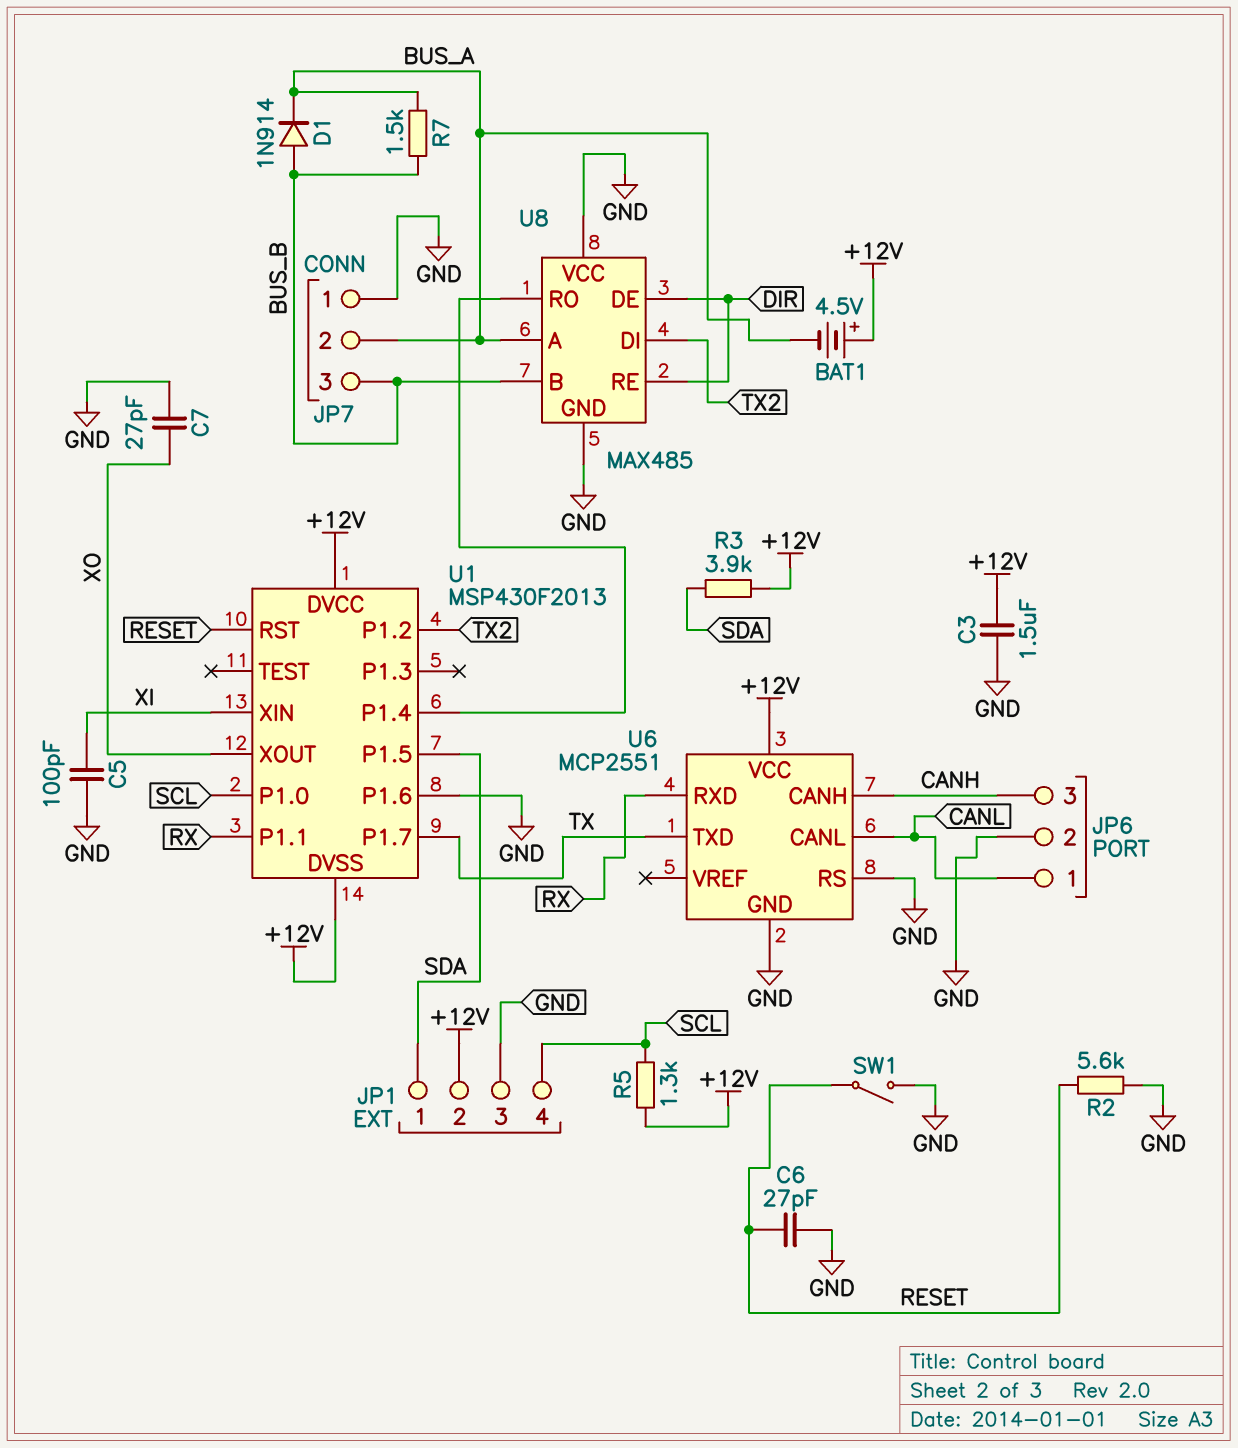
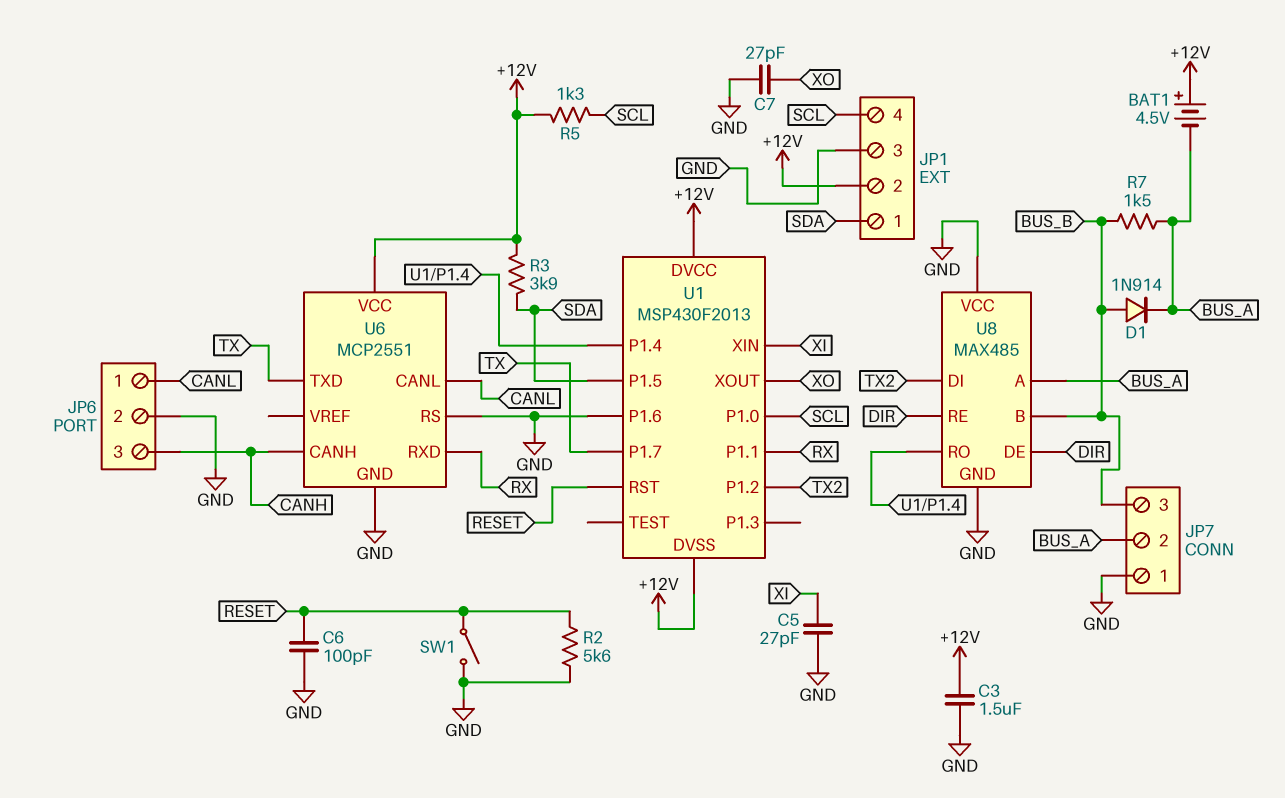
C5: 100pF (GND, XI) -> 27pF (GND, XI)
C6: 27pF (GND, RESET) -> 100pF (GND, RESET)

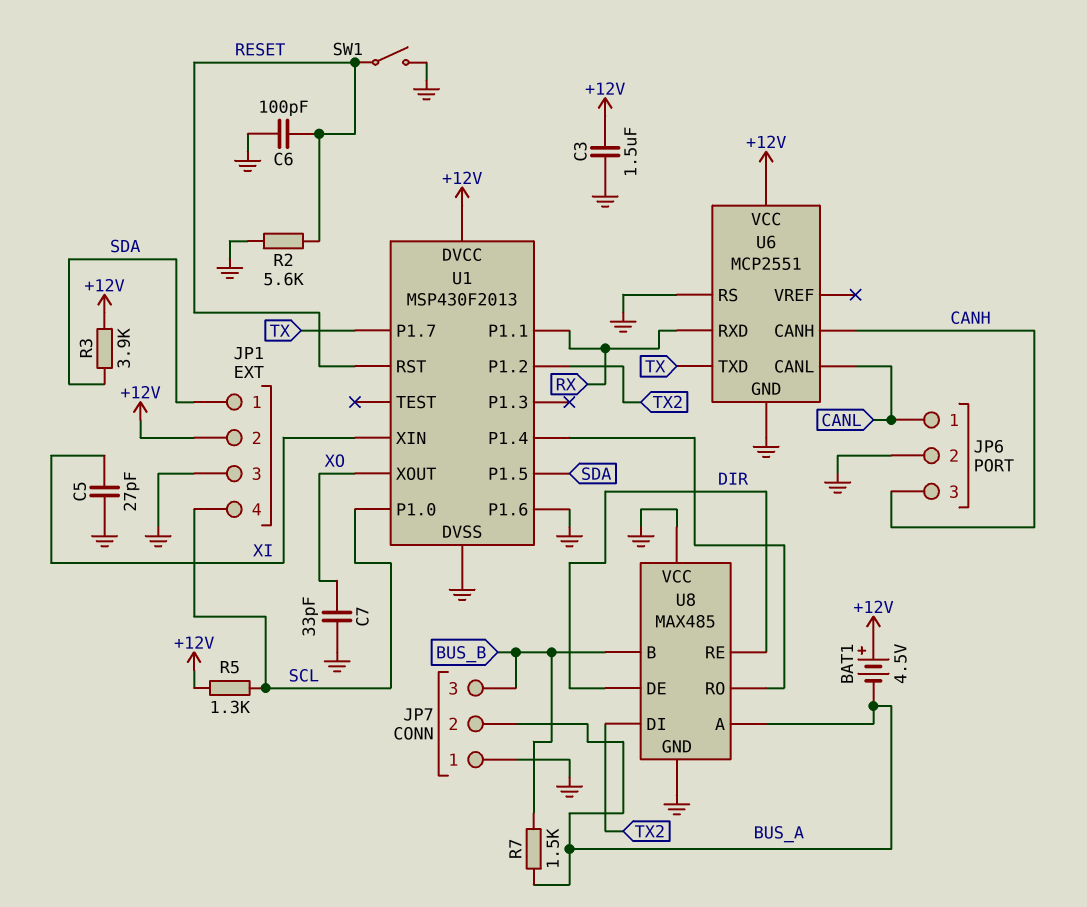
C7: 27pF (GND, XO) -> 33pF (GND, XO)
D1: diode 1N914 (A BUS_B, K BUS_A) -> none
U1 pin DVSS: +12V -> GND

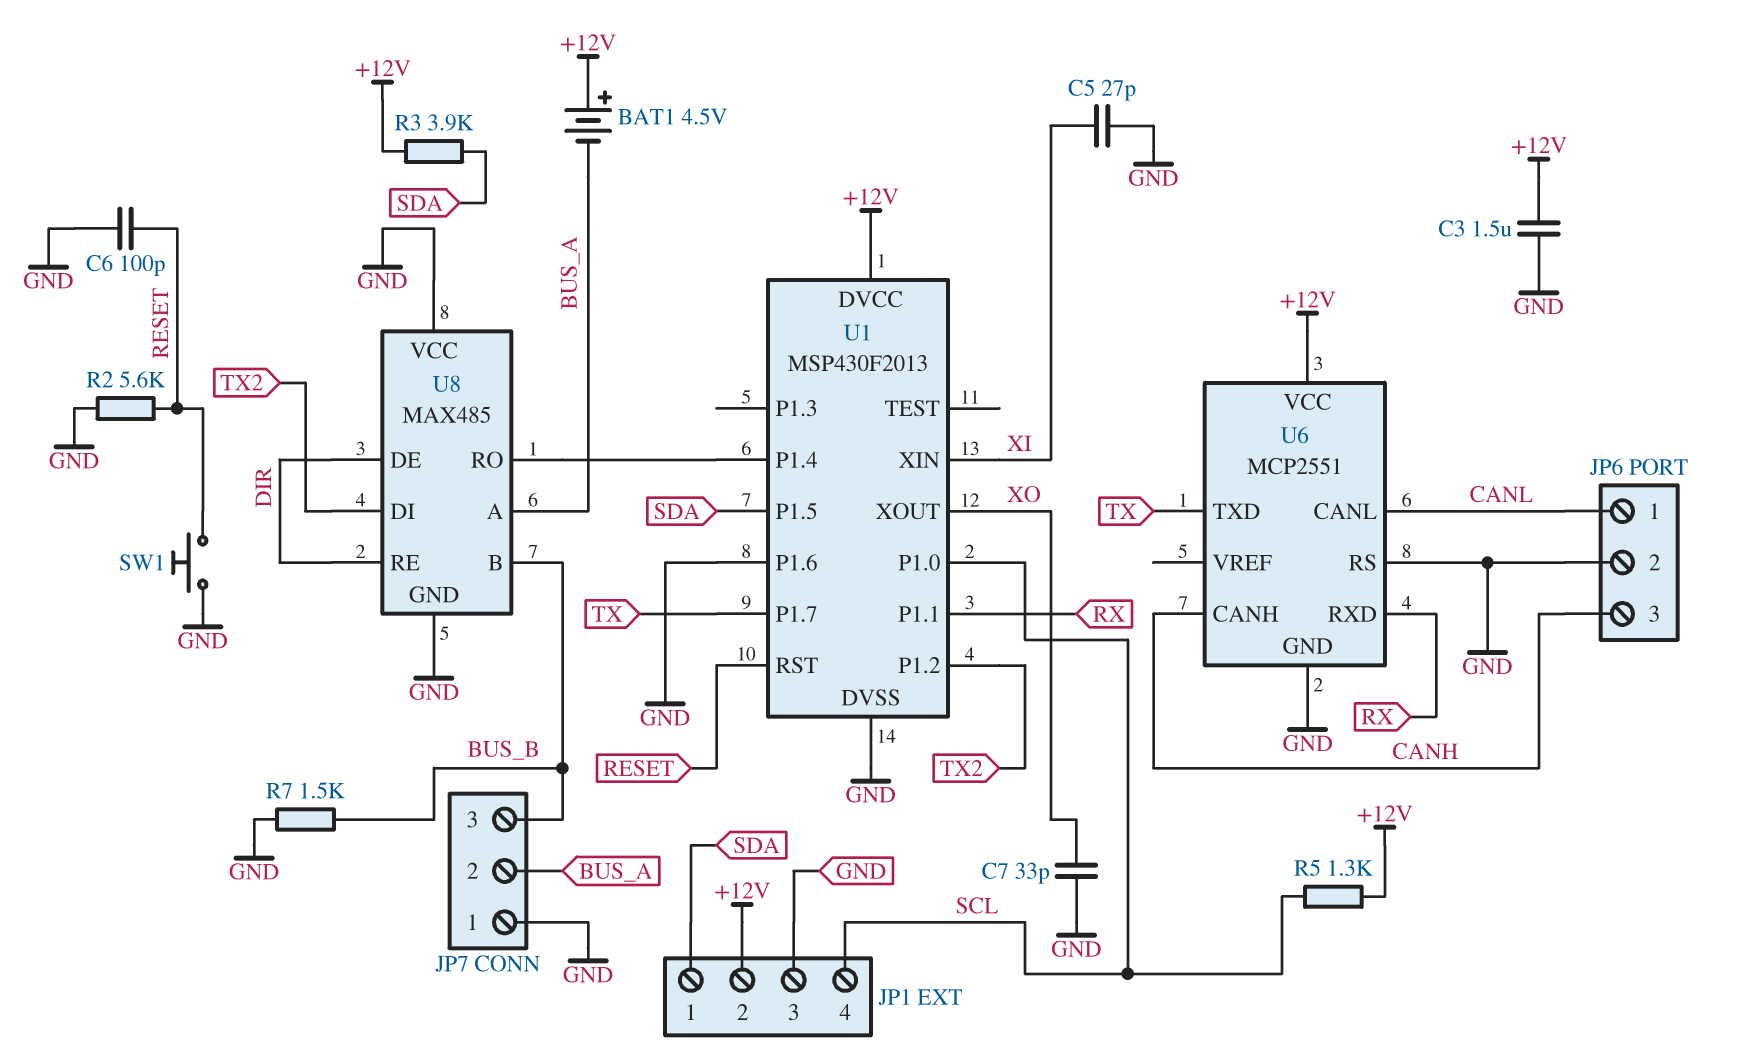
R7: 1.5k (BUS_A, BUS_B) -> 1.5k (BUS_B, GND)
SW1: switch (GND, RESET) -> button (GND, RESET)

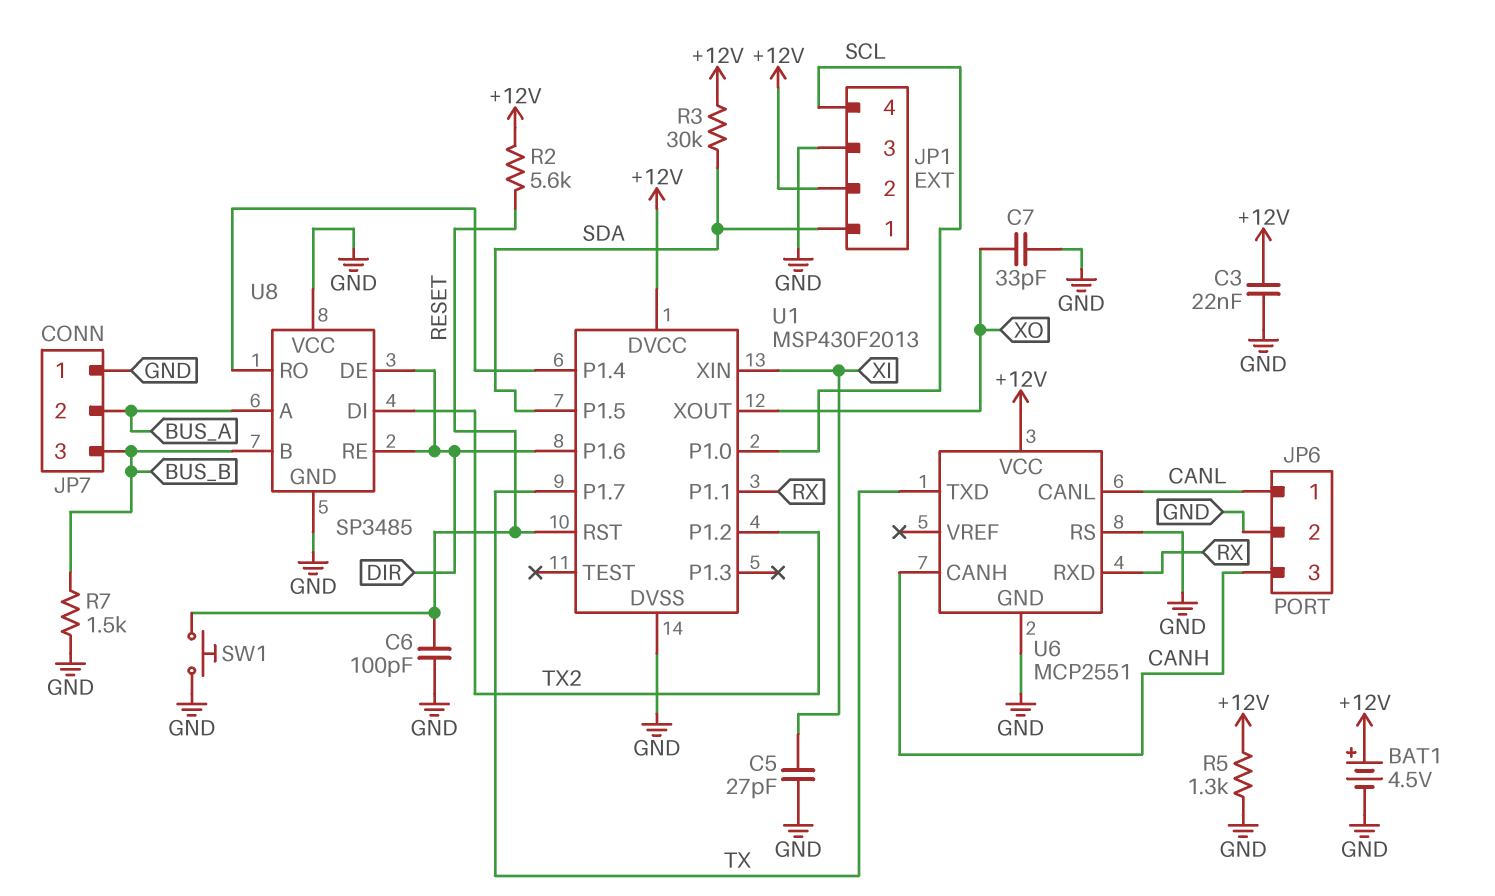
BAT1: 4.5V (plus +12V, minus BUS_A) -> 4.5V (plus +12V, minus GND)
C3: 1.5uF (+12V, GND) -> 22nF (+12V, GND)
R2: 5.6k (GND, RESET) -> 5.6k (+12V, RESET)
R3: 3.9k (+12V, SDA) -> 30k (+12V, SDA)
R5: 1.3k (+12V, SCL) -> 1.3k (+12V, GND)
U1 pin P1.6: GND -> DIR
U8: MAX485 -> SP3485

